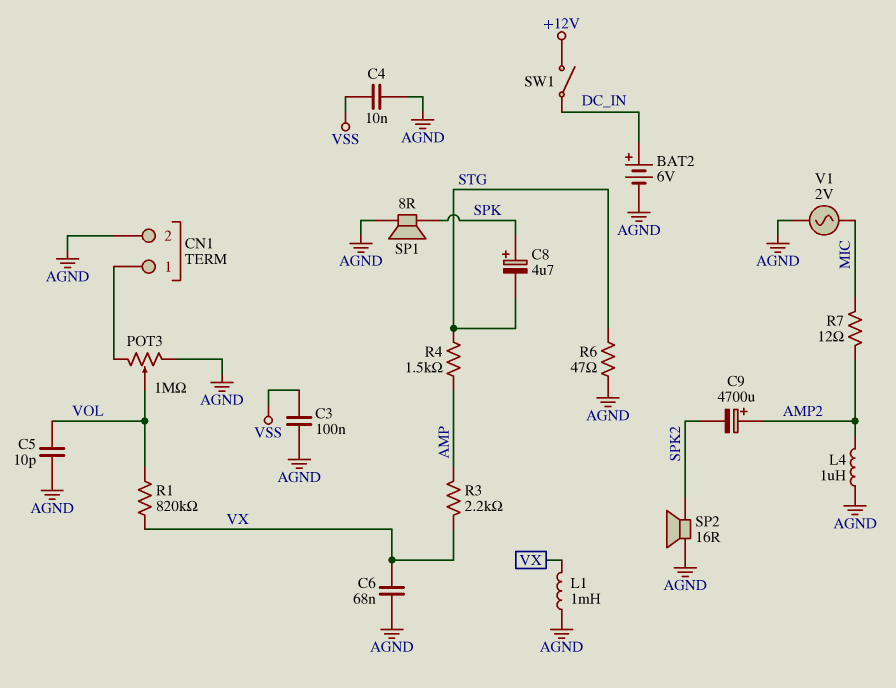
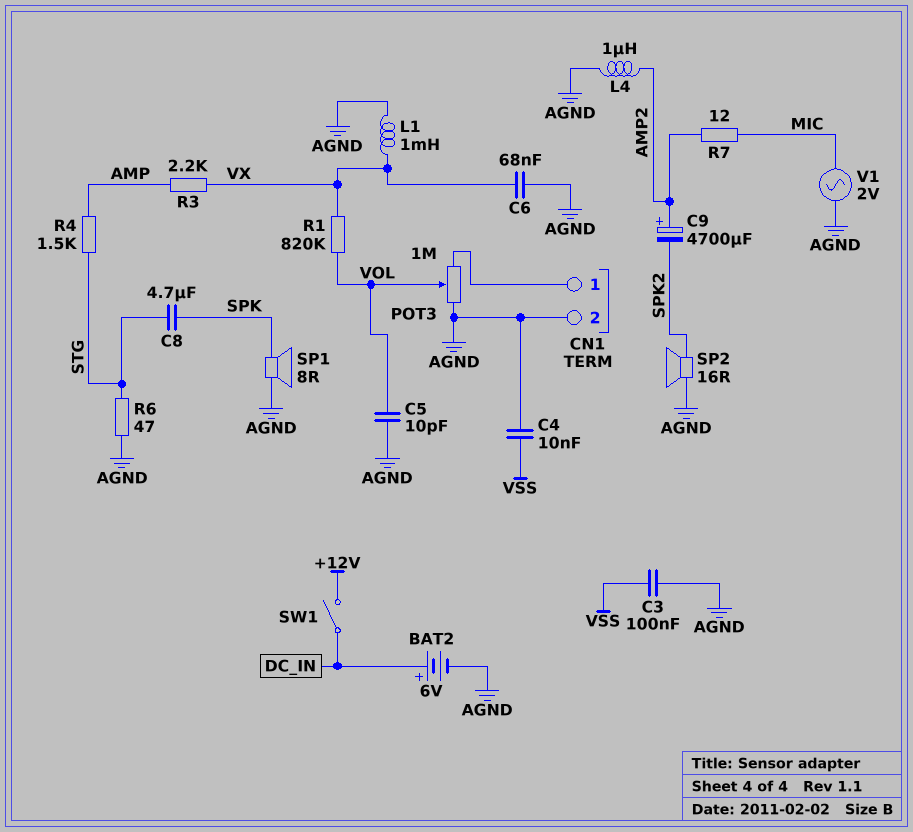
C8: 4.7uF (plus SPK, minus STG) -> 4.7uF (SPK, STG)

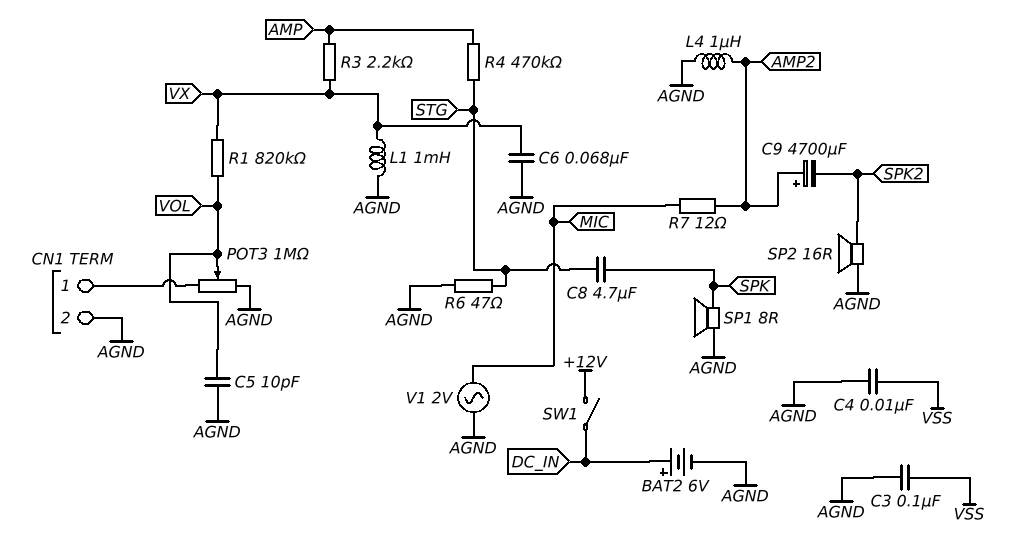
R4: 1.5k (AMP, STG) -> 470k (AMP, STG)

